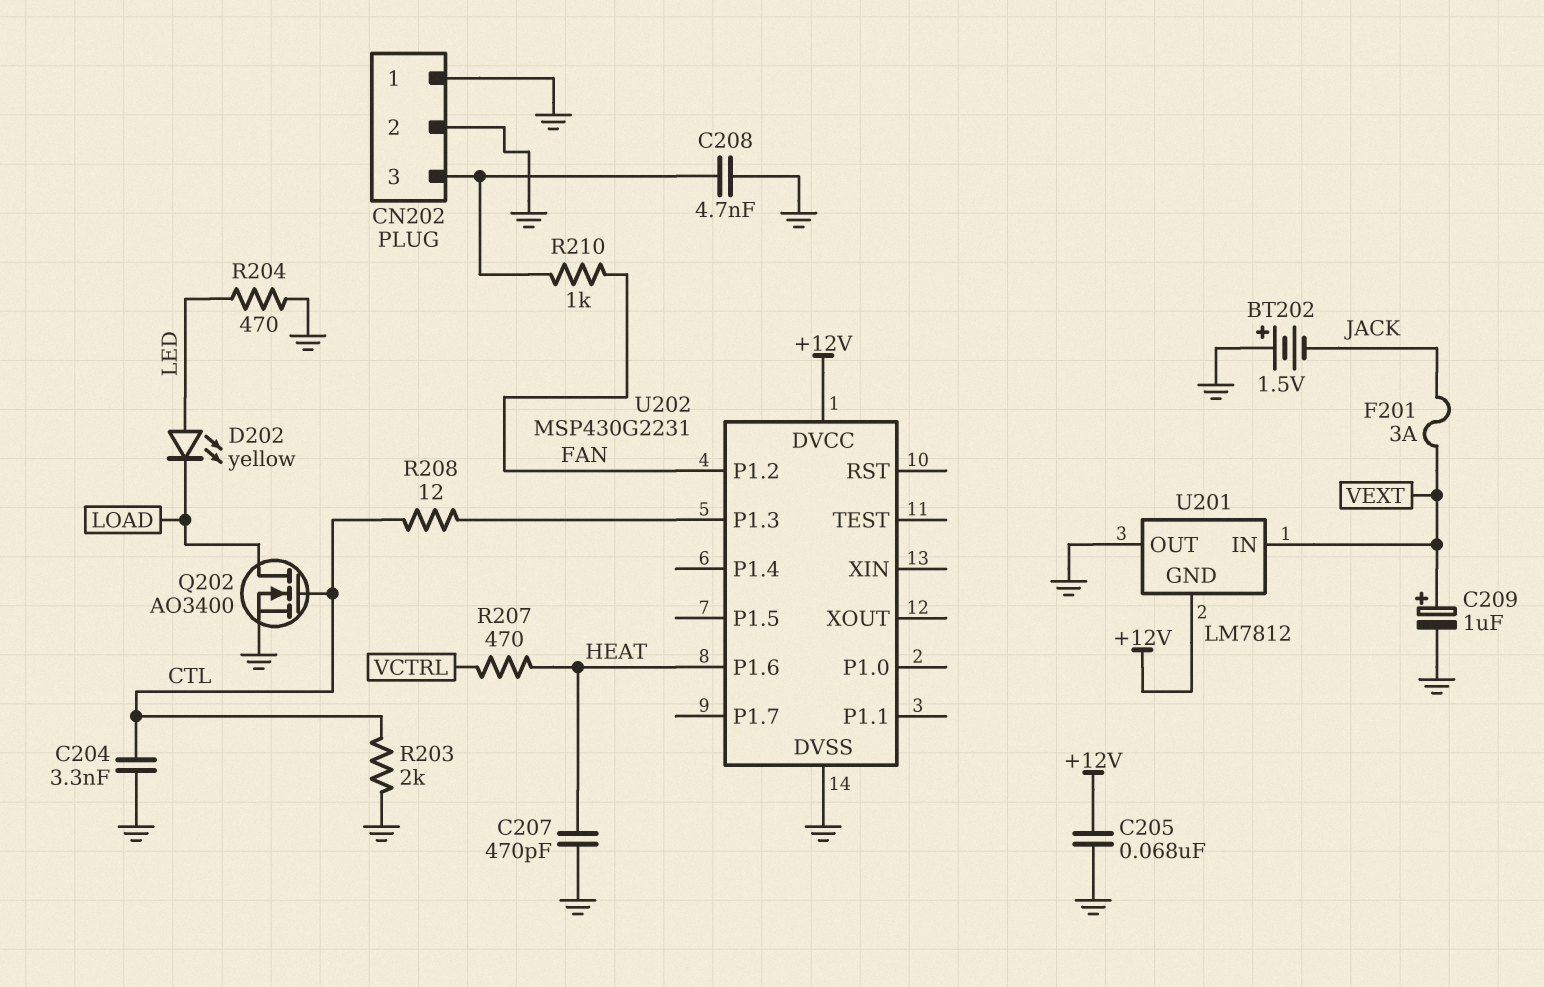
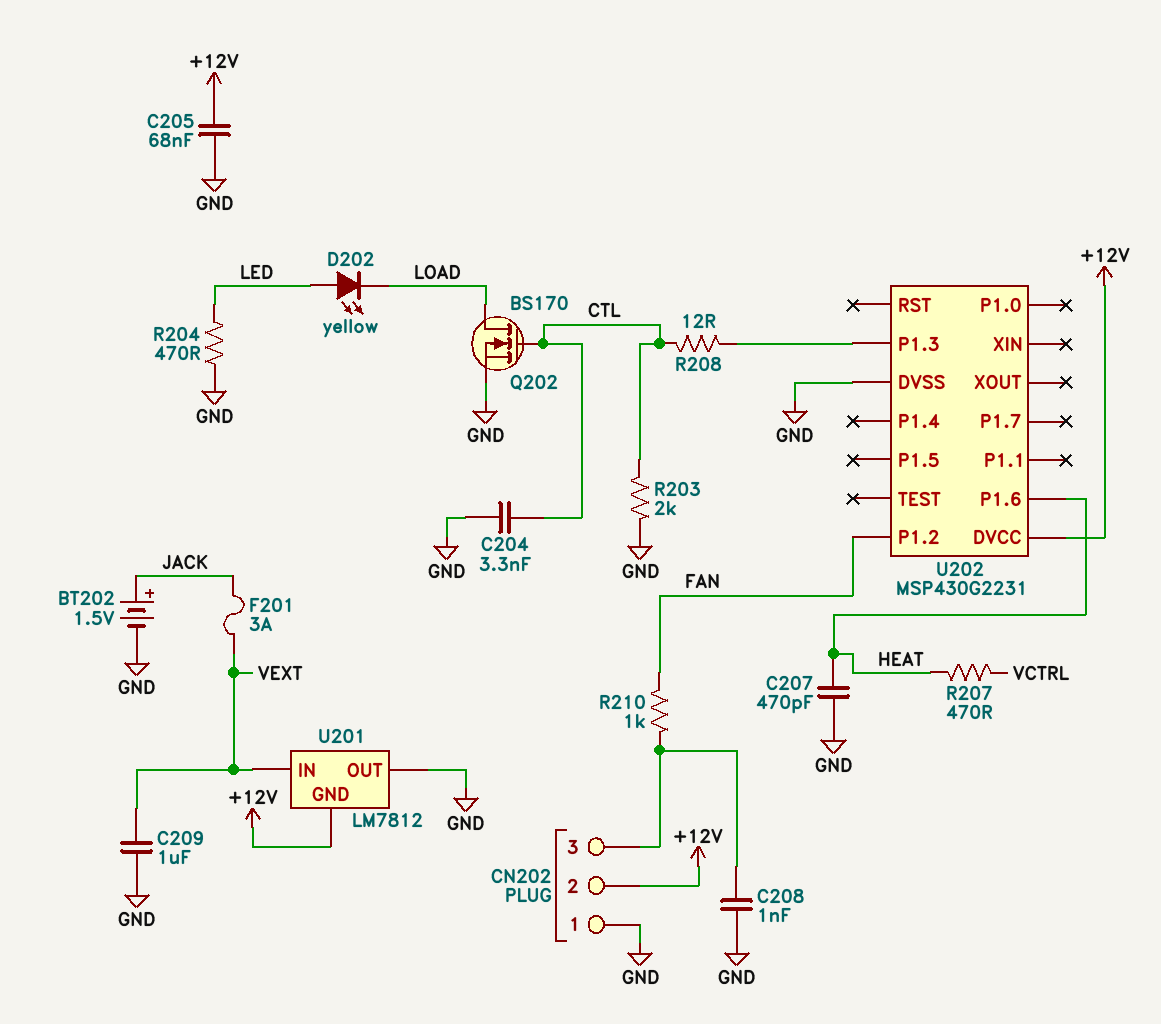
BT202: 1.5V (plus GND, minus JACK) -> 1.5V (plus JACK, minus GND)
C208: 4.7nF (CN202/3, GND) -> 1nF (CN202/3, GND)
C209: 1uF (plus VEXT, minus GND) -> 1uF (GND, VEXT)
CN202 pin 2: GND -> +12V
Q202: NMOS AO3400 (G CTL, D LOAD, S GND) -> NMOS BS170 (G CTL, D LOAD, S GND)

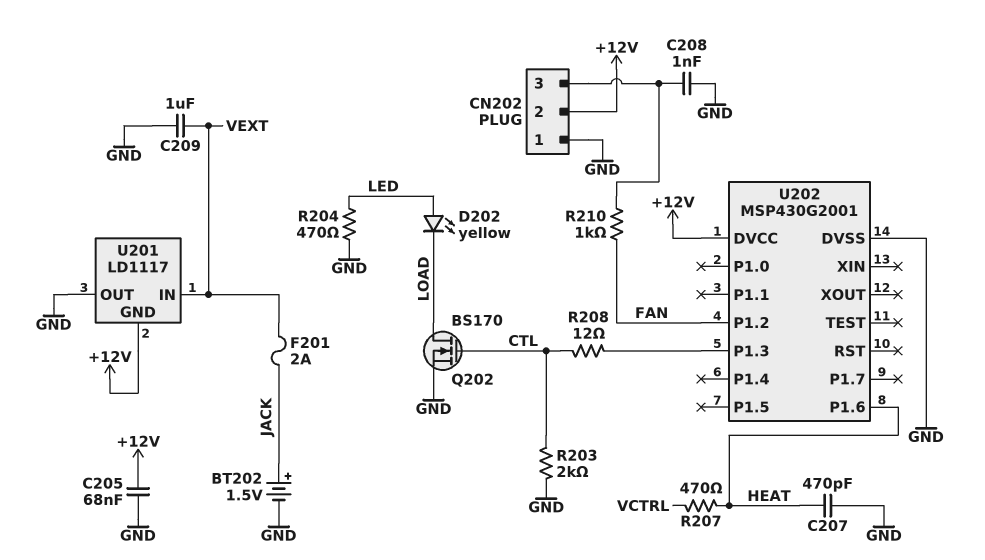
C204: 3.3nF (CTL, GND) -> none
F201: 3A (JACK, VEXT) -> 2A (JACK, VEXT)
U201: LM7812 -> LD1117
U202: MSP430G2231 -> MSP430G2001

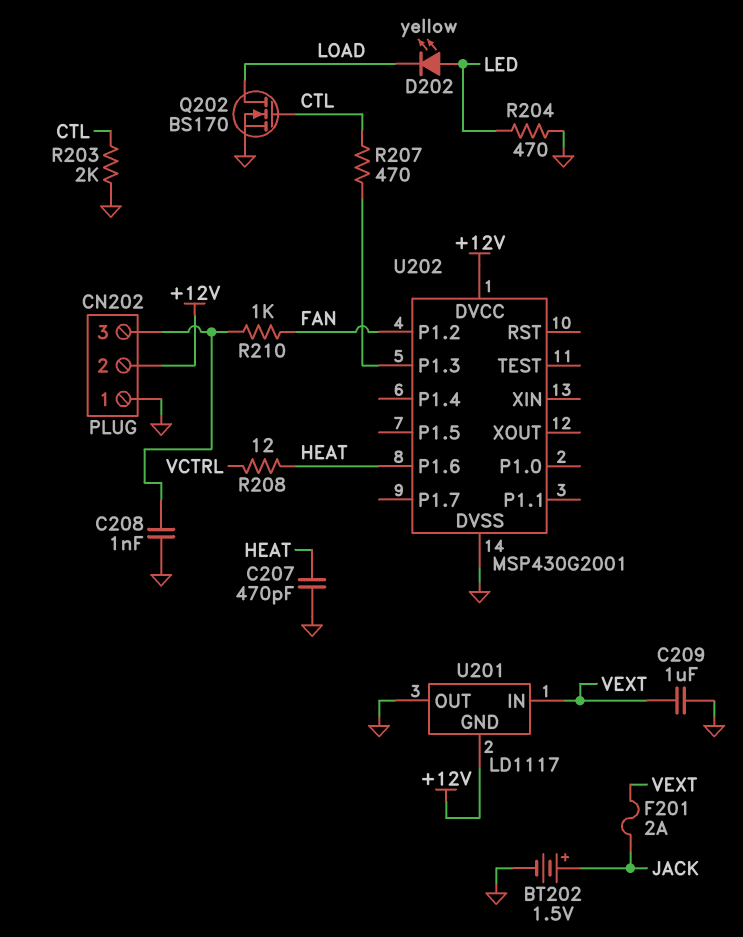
C205: 68nF (+12V, GND) -> none
R207: 470 (HEAT, VCTRL) -> 470 (CTL, U202/P1.3)
R208: 12 (CTL, U202/P1.3) -> 12 (HEAT, VCTRL)

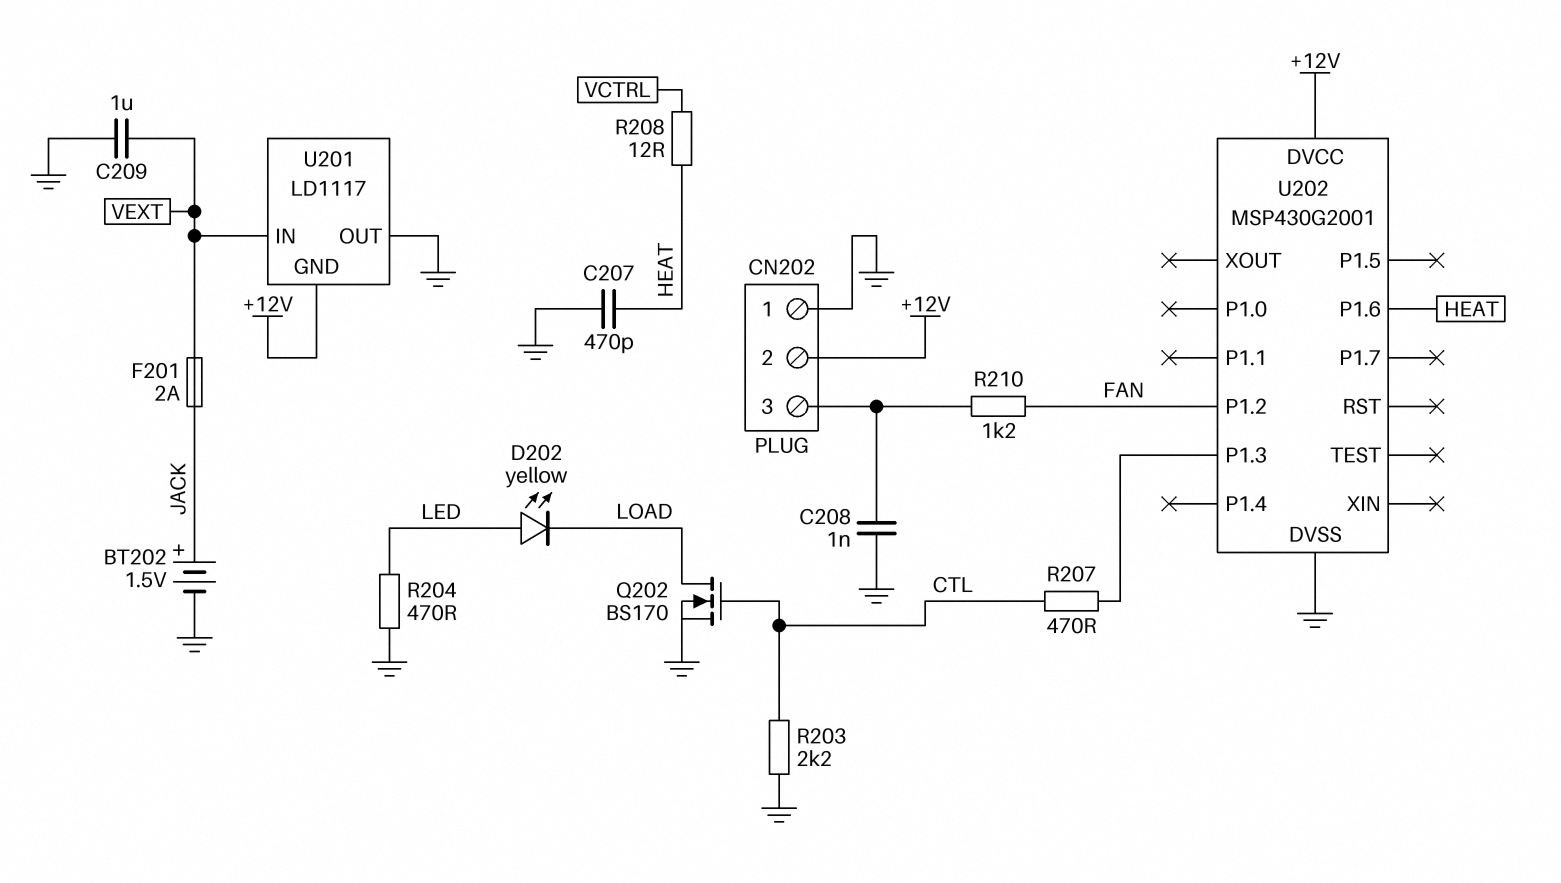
R203: 2k (CTL, GND) -> 2.2k (CTL, GND)
R210: 1k (CN202/3, FAN) -> 1.2k (CN202/3, FAN)

